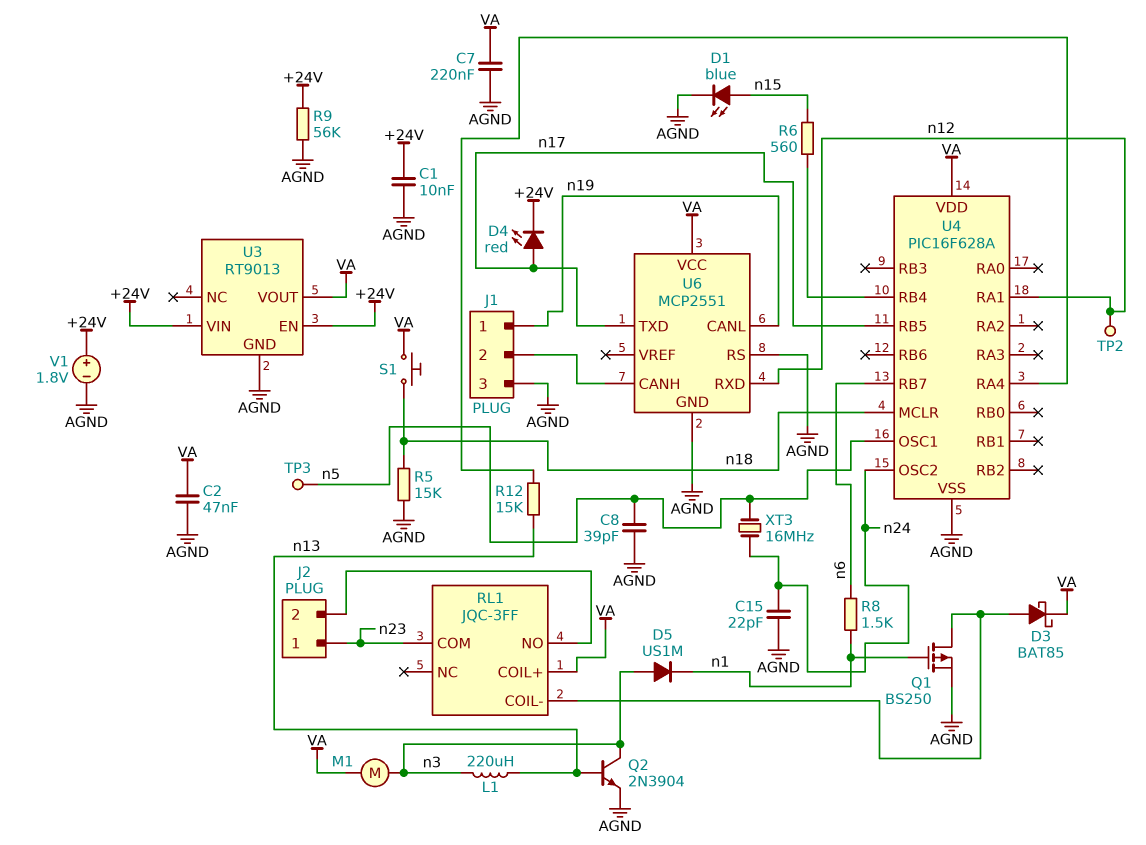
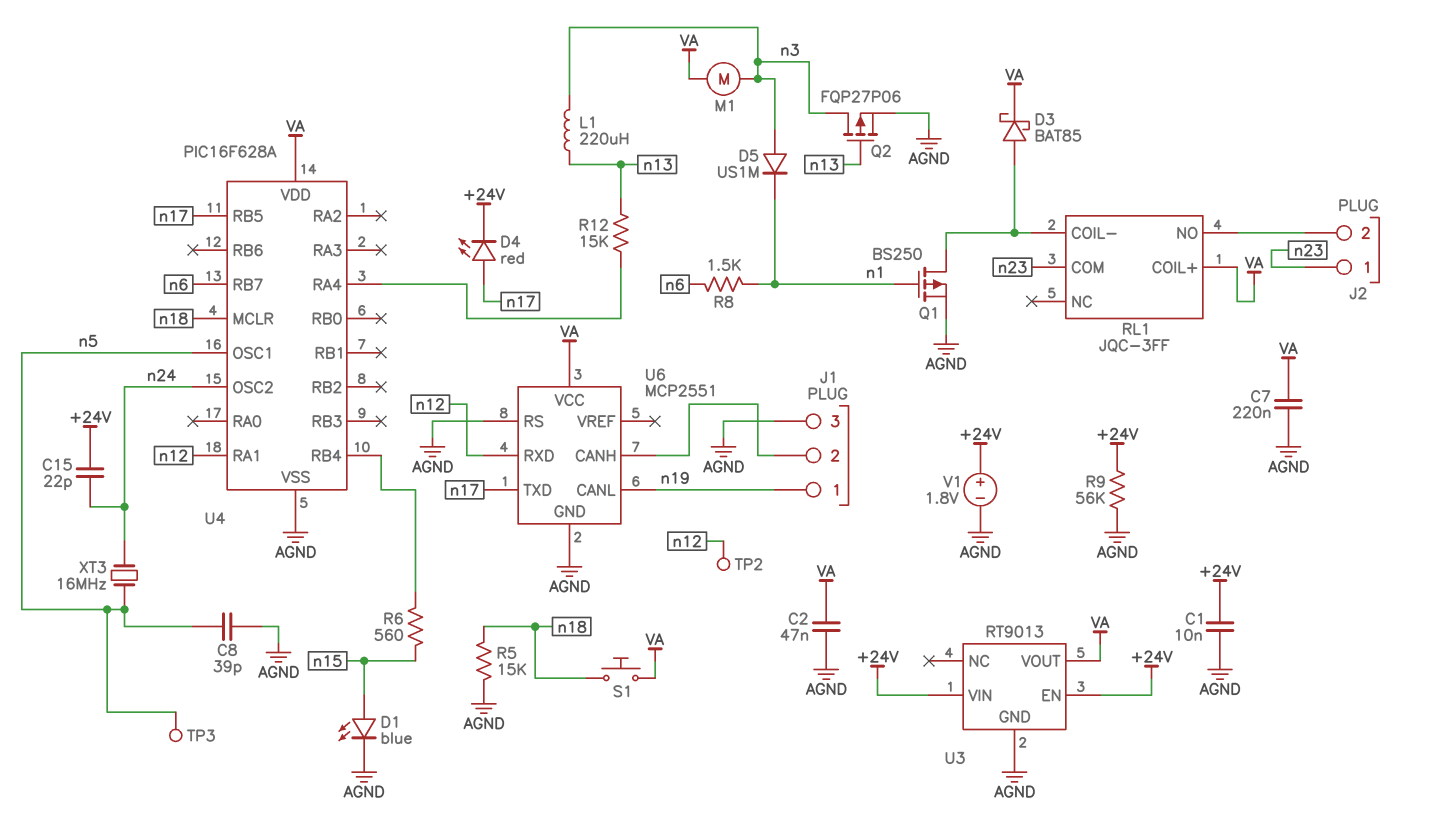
C15: 22pF (AGND, n24) -> 22pF (+24V, n24)
Q2: NPN 2N3904 (B n13, C n3, E AGND) -> PMOS FQP27P06 (G n13, D n3, S AGND)

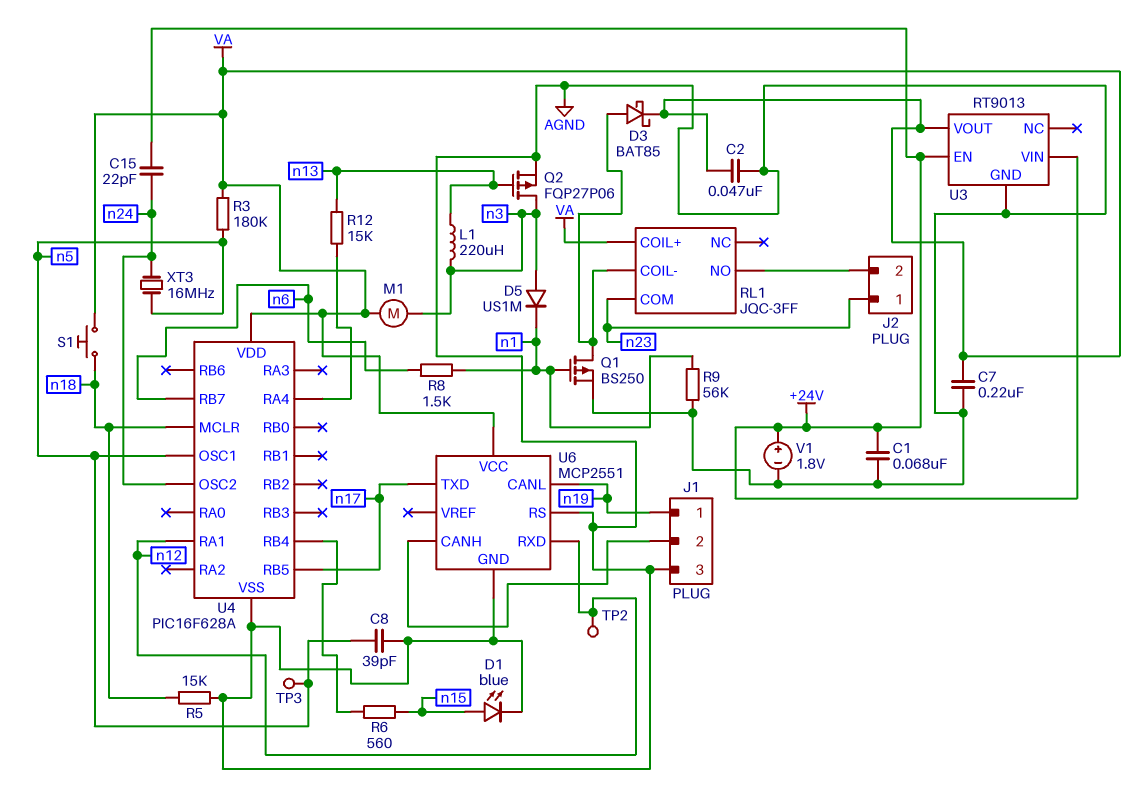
C1: 10nF (+24V, AGND) -> 68nF (+24V, AGND)
D4: LED red (A n17, K +24V) -> none
R3: none -> 180k (VA, n5)
R9: 56k (+24V, AGND) -> 56k (AGND, n1)

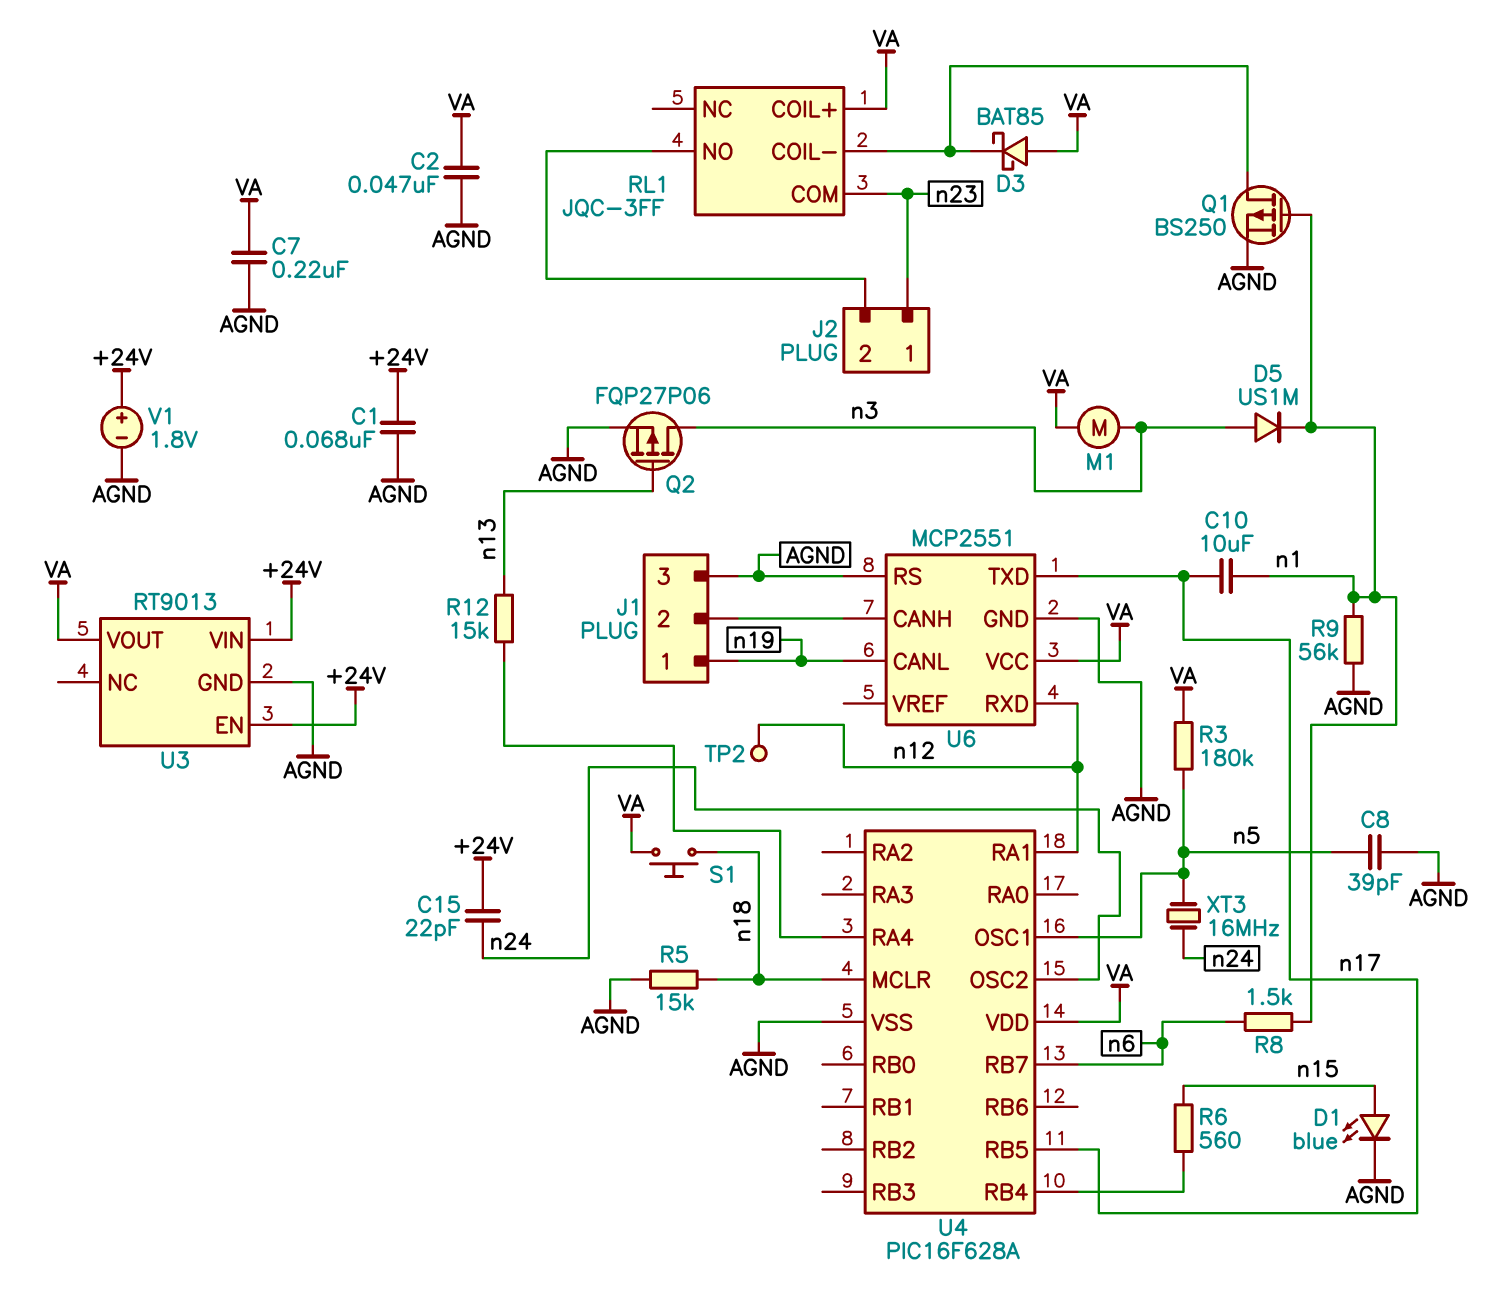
C10: none -> 10uF (n1, n17)
D3: schottky BAT85 (A RL1/COIL-, K VA) -> schottky BAT85 (A VA, K RL1/COIL-)
L1: 220uH (n3, n13) -> none
TP3: test point (n5) -> none

